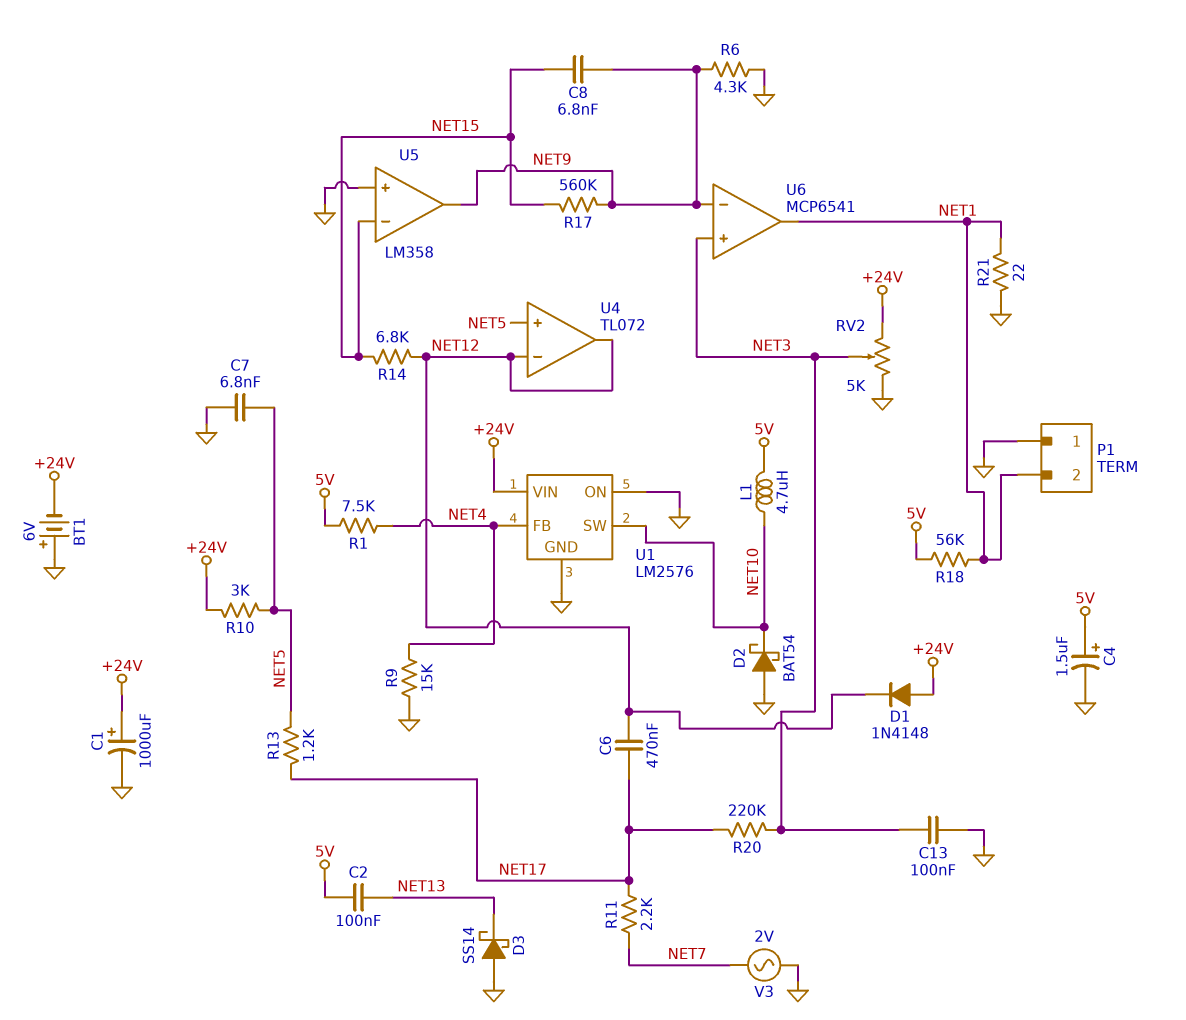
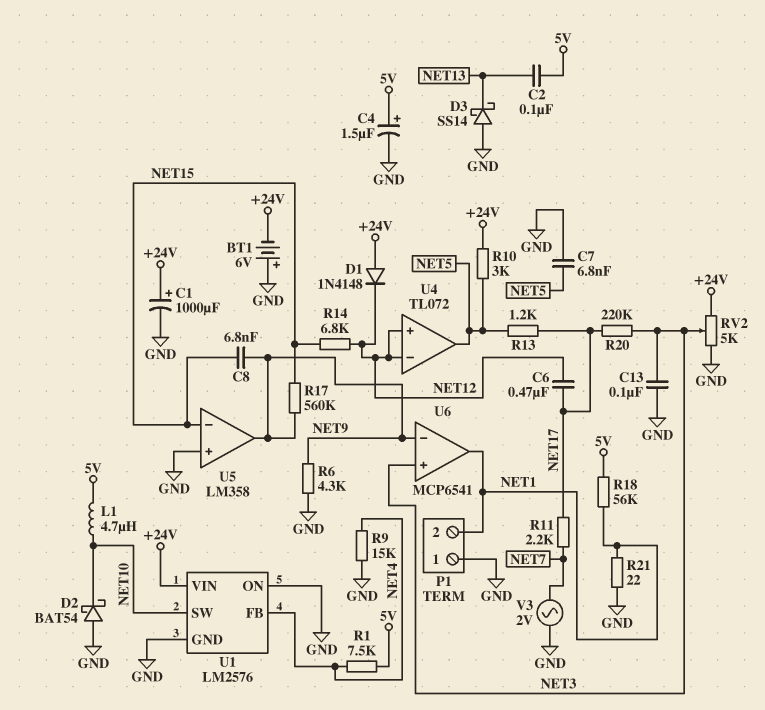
U4 pin in+: NET5 -> NET12
U4 pin out: NET12 -> NET5

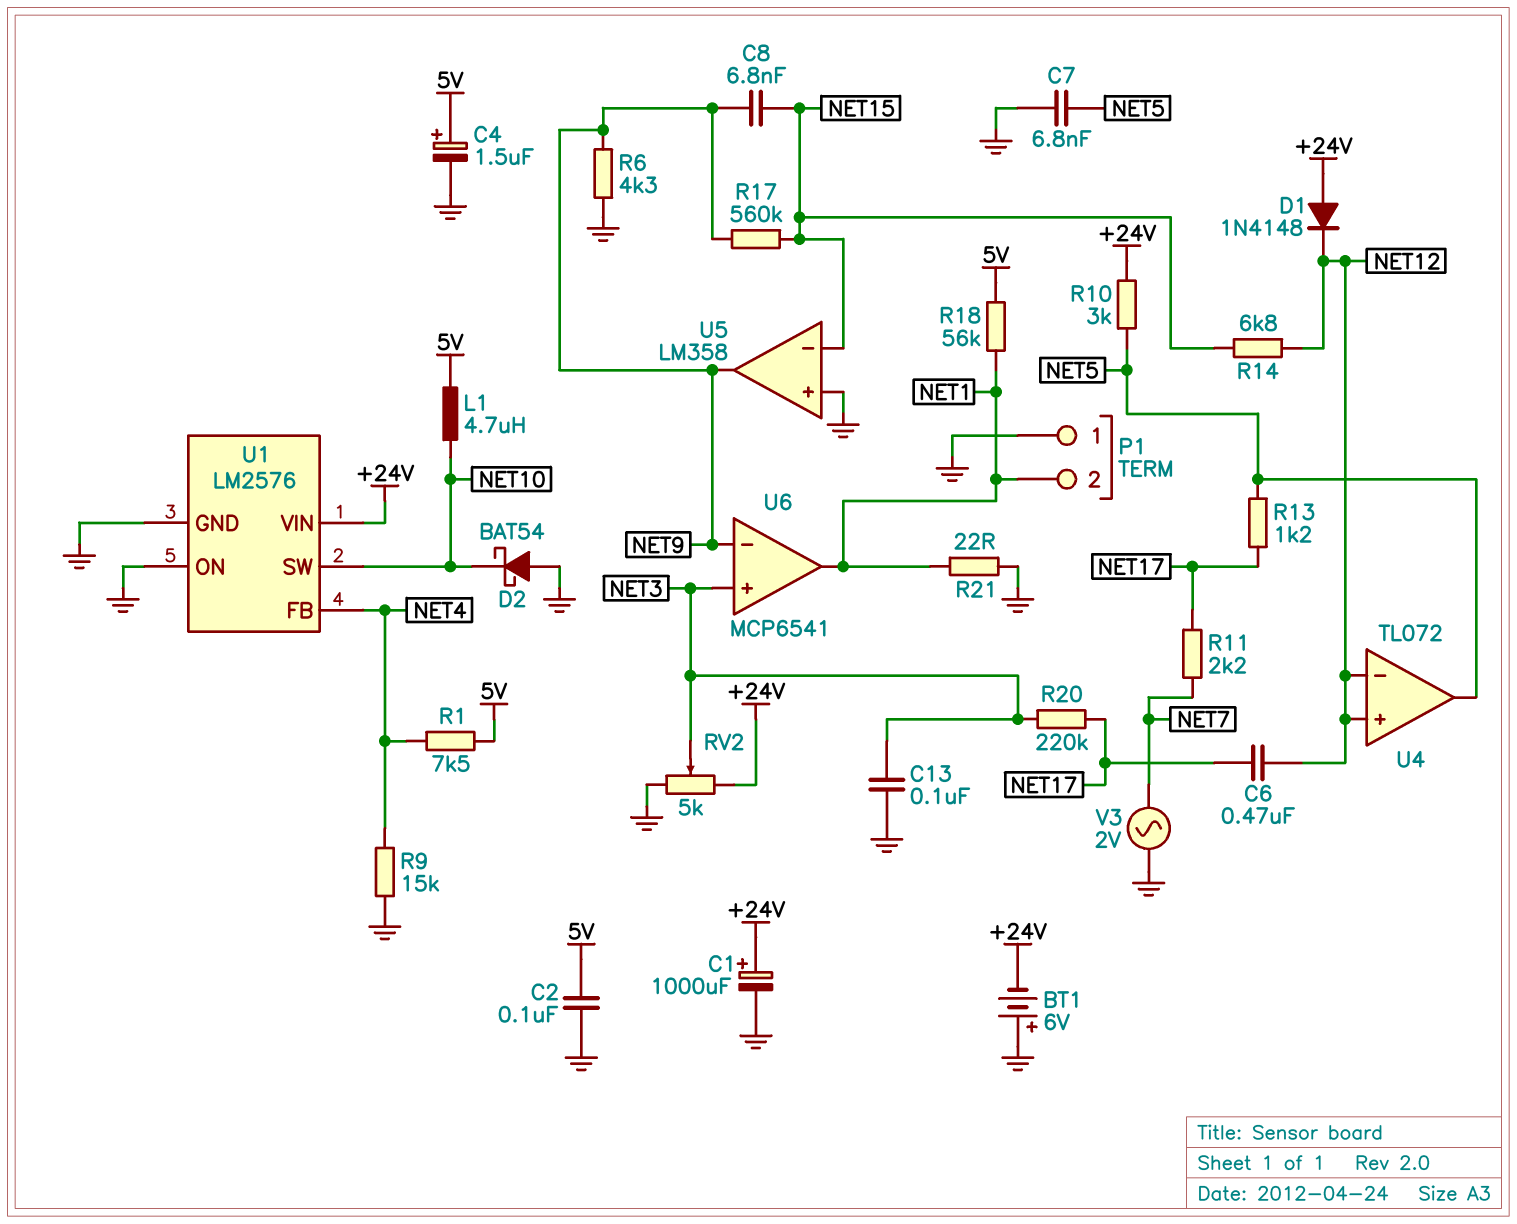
C2: 100nF (5V, NET13) -> 100nF (5V, GND)
D3: schottky SS14 (A GND, K NET13) -> none

